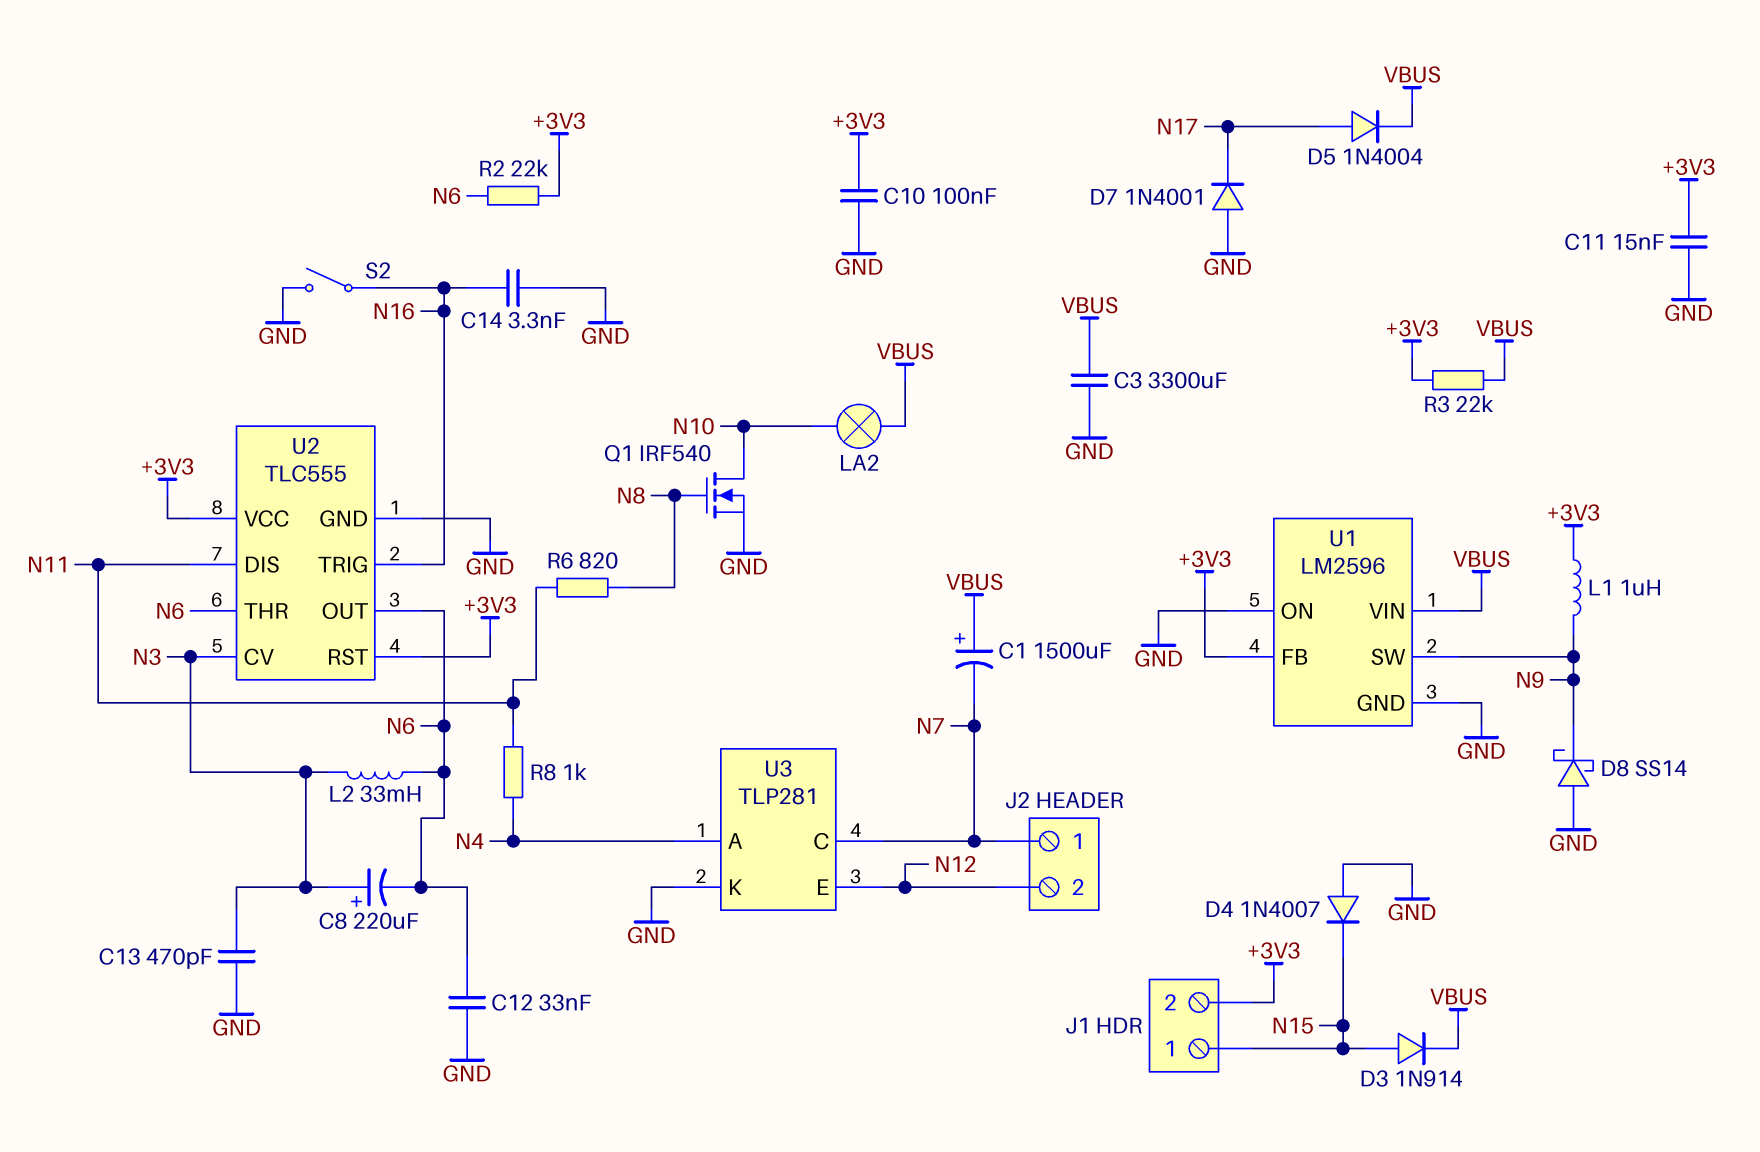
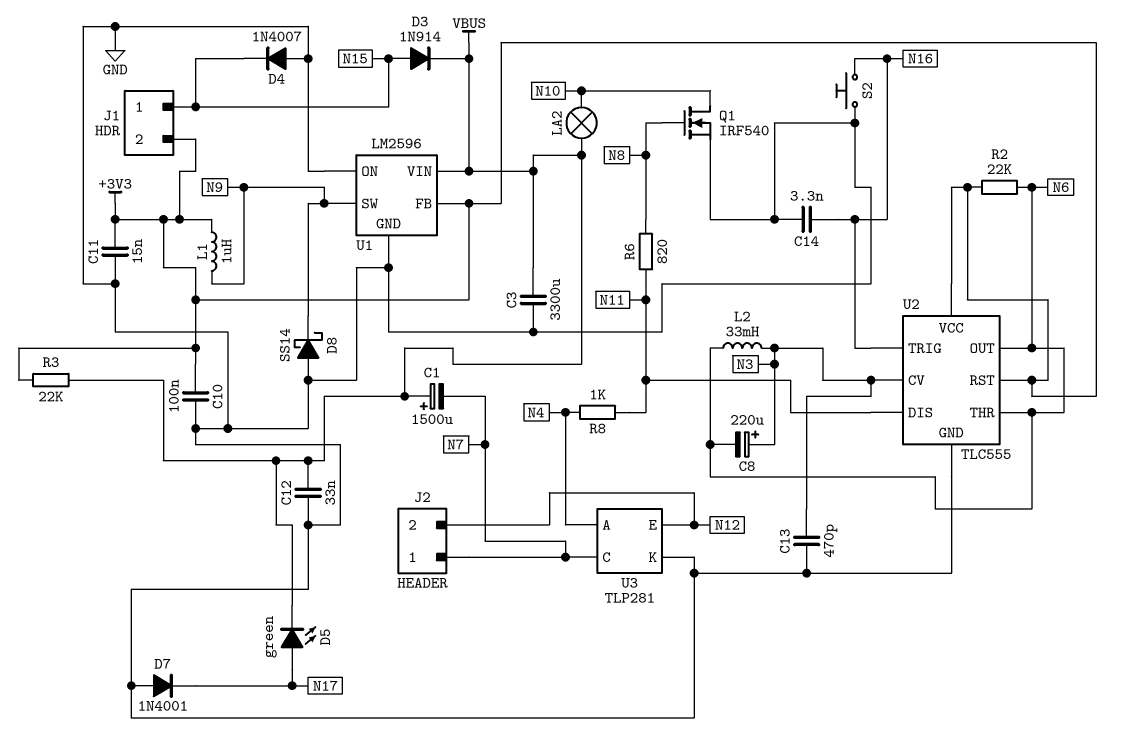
C12: 33nF (GND, N6) -> 33nF (GND, VBUS)
D5: diode 1N4004 (A N17, K VBUS) -> LED green (A N17, K VBUS)
S2: switch (GND, N16) -> button (GND, N16)

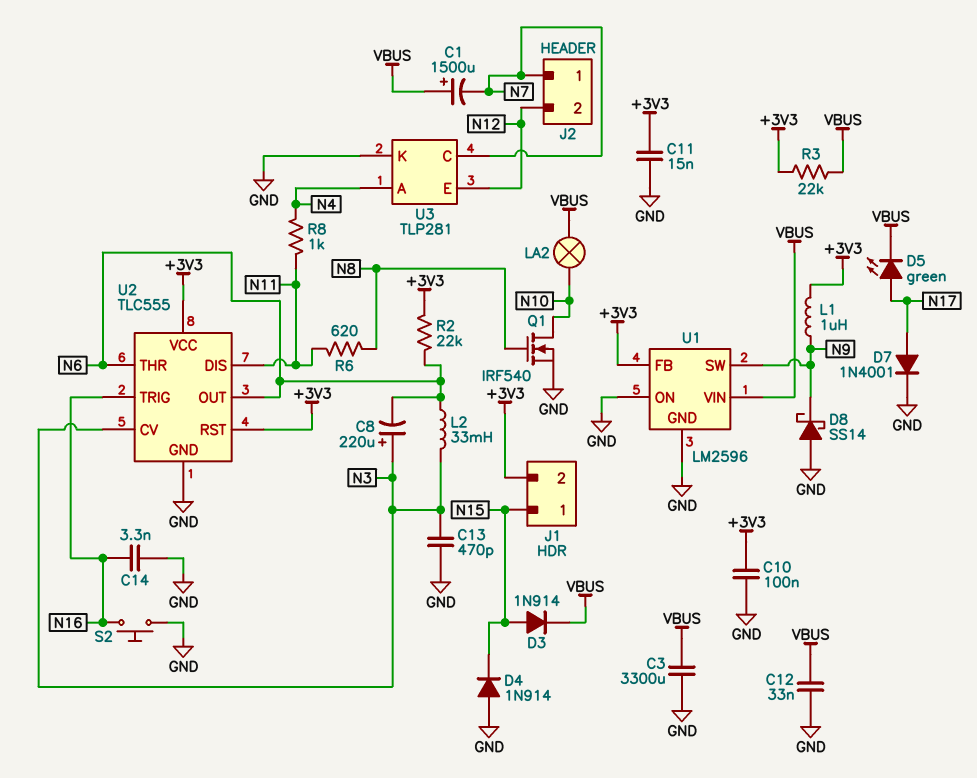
D4: diode 1N4007 (A GND, K N15) -> diode 1N914 (A GND, K N15)
D7: diode 1N4001 (A GND, K N17) -> diode 1N4001 (A N17, K GND)
R6: 820 (N8, N11) -> 620 (N8, N11)

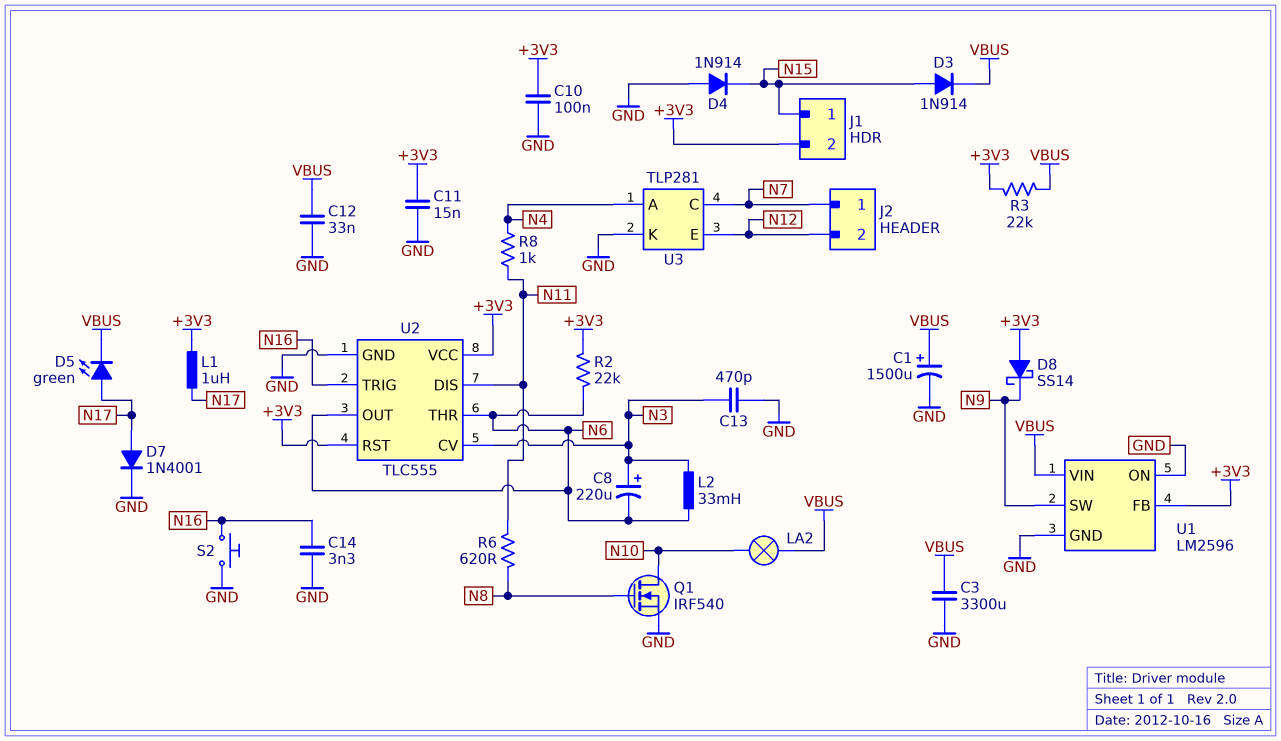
C1: 1500uF (plus VBUS, minus N7) -> 1500uF (plus VBUS, minus GND)
D8: schottky SS14 (A GND, K N9) -> schottky SS14 (A +3V3, K N9)
L1: 1uH (+3V3, N9) -> 1uH (+3V3, N17)

